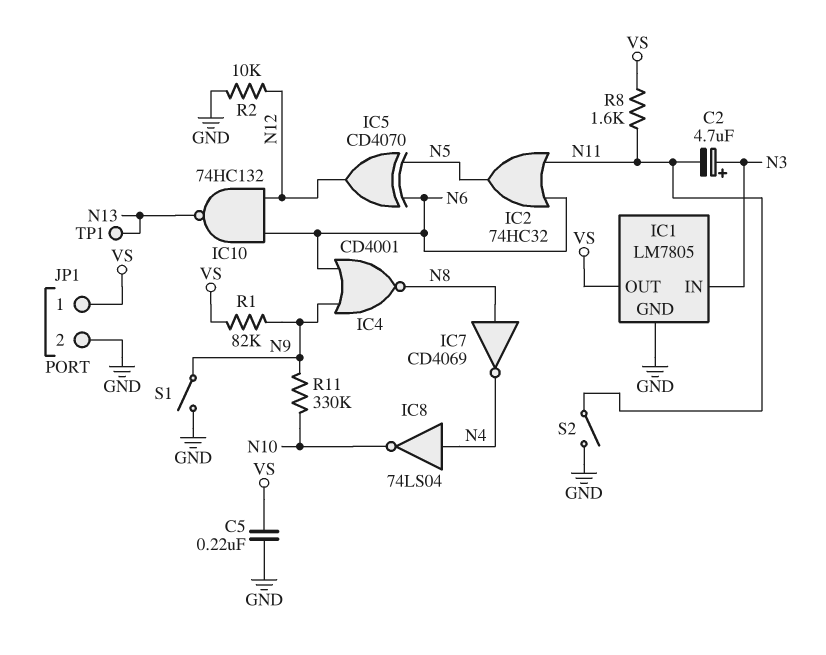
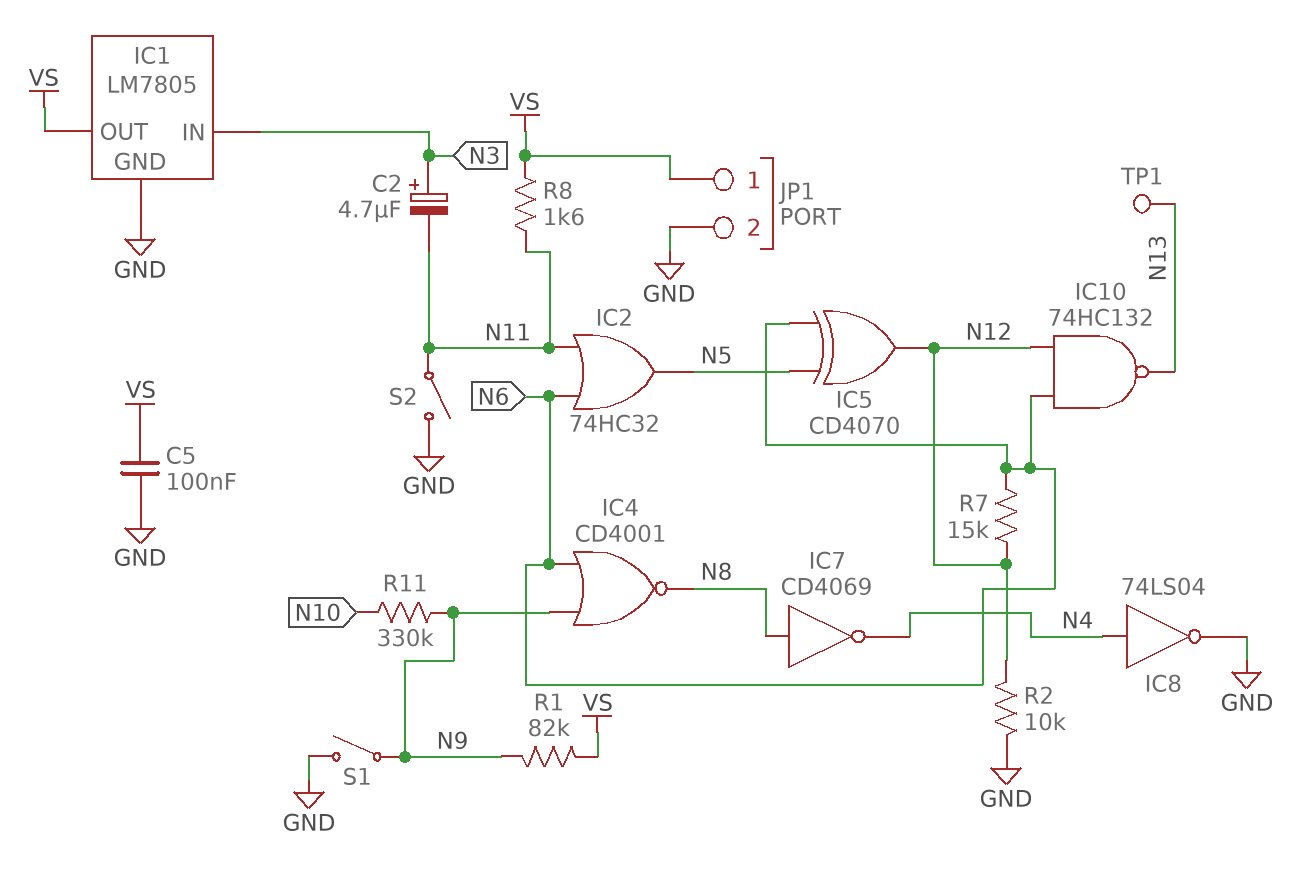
C5: 220nF (GND, VS) -> 100nF (GND, VS)
IC8: NOT 74LS04 (in N4, out N10) -> NOT 74LS04 (in N4, out GND)
R7: none -> 15k (N6, N12)

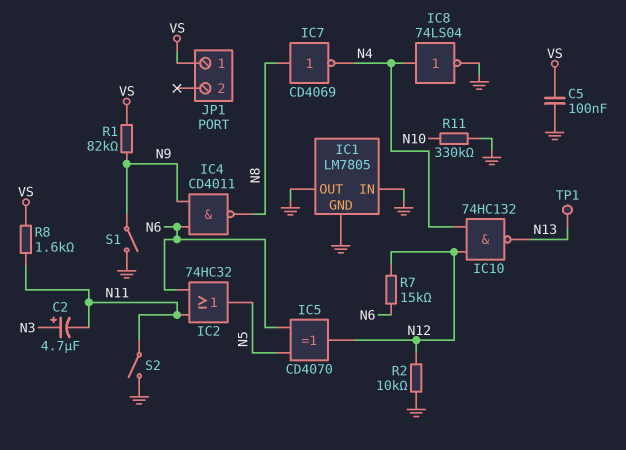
IC1 pin IN: N3 -> GND
IC1 pin OUT: VS -> GND
IC4: NOR CD4001 (in N6, in N9, out N8) -> NAND CD4011 (in N6, in N9, out N8)
IC10: NAND 74HC132 (in N6, in N12, out N13) -> NAND 74HC132 (in N4, in N12, out N13)
JP1 pin 2: GND -> none
R11: 330k (N9, N10) -> 330k (GND, N10)

